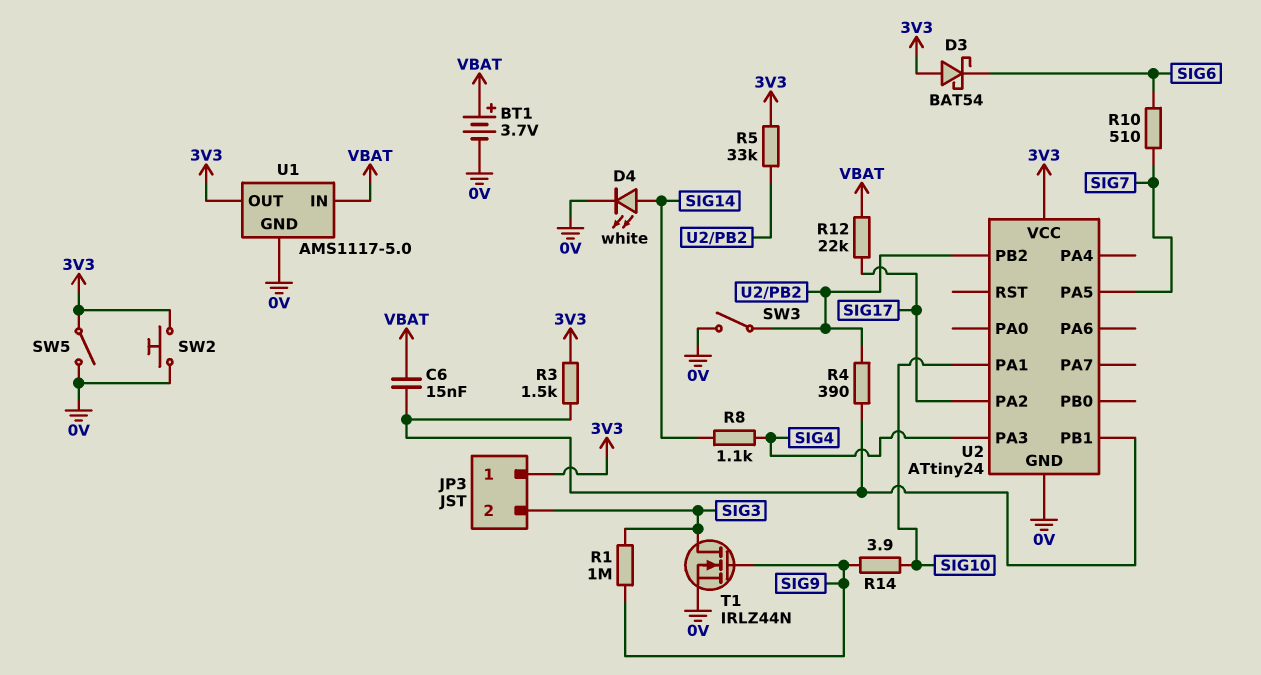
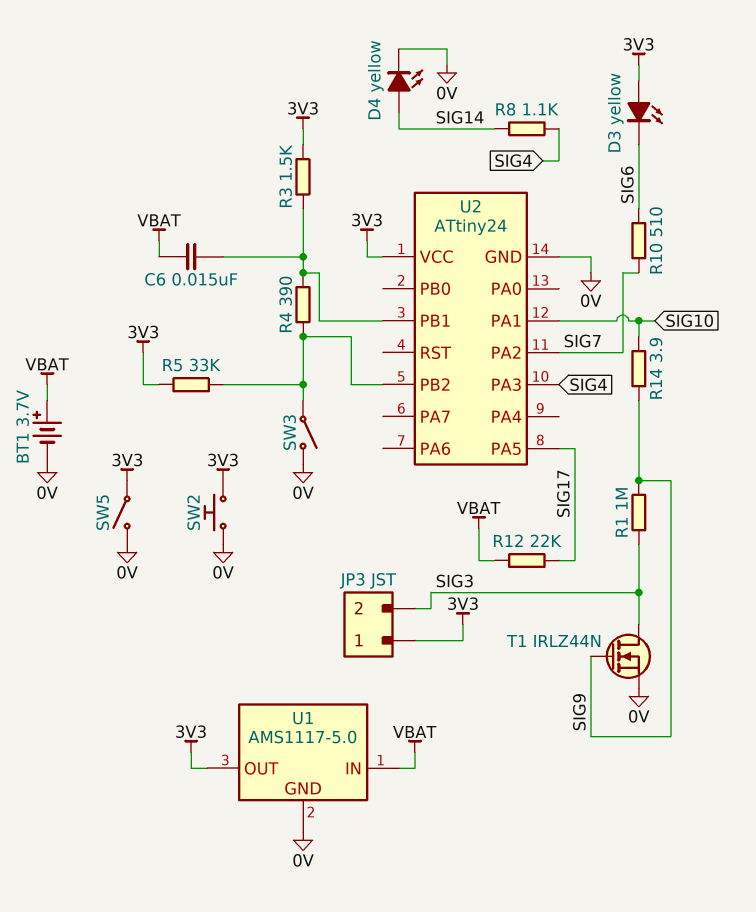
D3: schottky BAT54 (A 3V3, K SIG6) -> LED yellow (A 3V3, K SIG6)
D4: LED white (A SIG14, K 0V) -> LED yellow (A SIG14, K 0V)
U2 pin PA2: SIG17 -> SIG7
U2 pin PA5: SIG7 -> SIG17

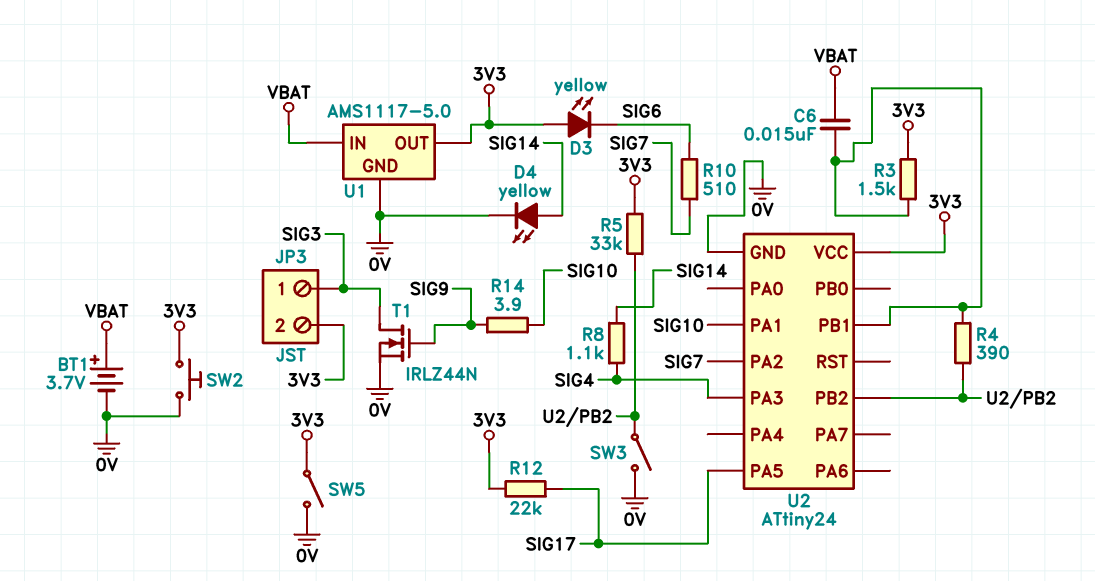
JP3 pin 1: 3V3 -> SIG3
JP3 pin 2: SIG3 -> 3V3
R1: 1M (SIG3, SIG9) -> none
R12: 22k (SIG17, VBAT) -> 22k (3V3, SIG17)

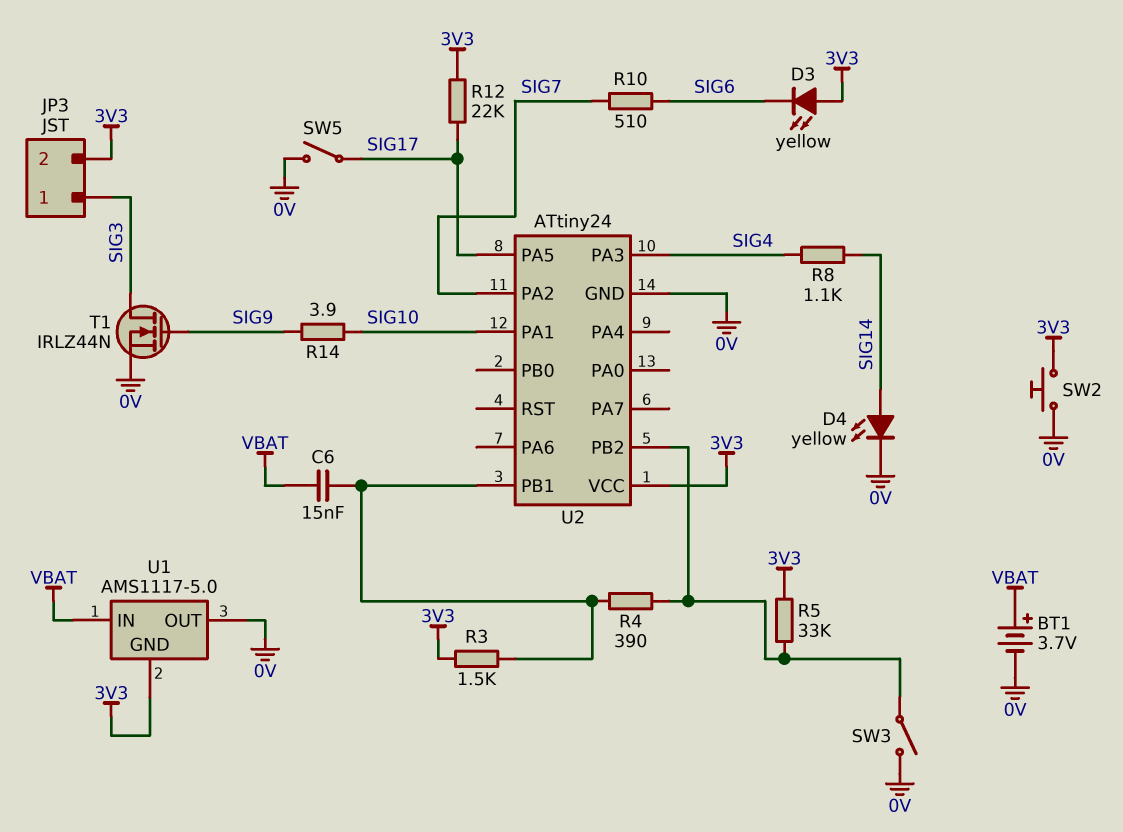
SW5: switch (0V, 3V3) -> switch (0V, SIG17)
U1 pin GND: 0V -> 3V3
U1 pin OUT: 3V3 -> 0V

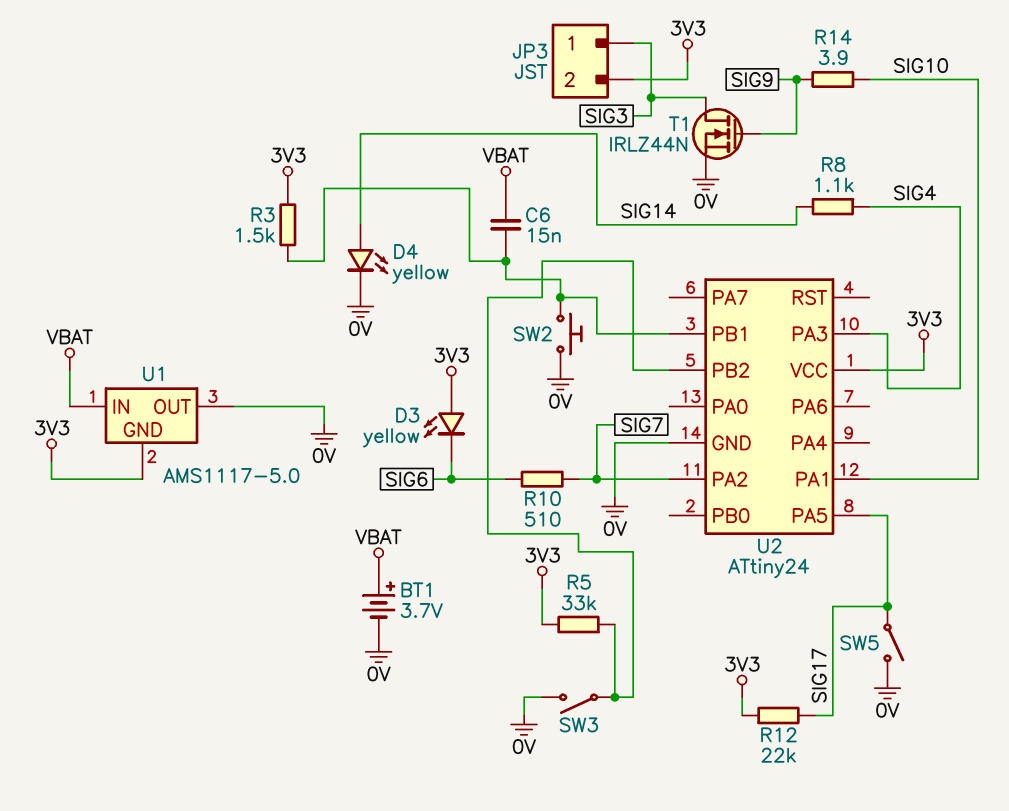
R4: 390 (U2/PB1, U2/PB2) -> none
SW2: button (0V, 3V3) -> button (0V, U2/PB1)

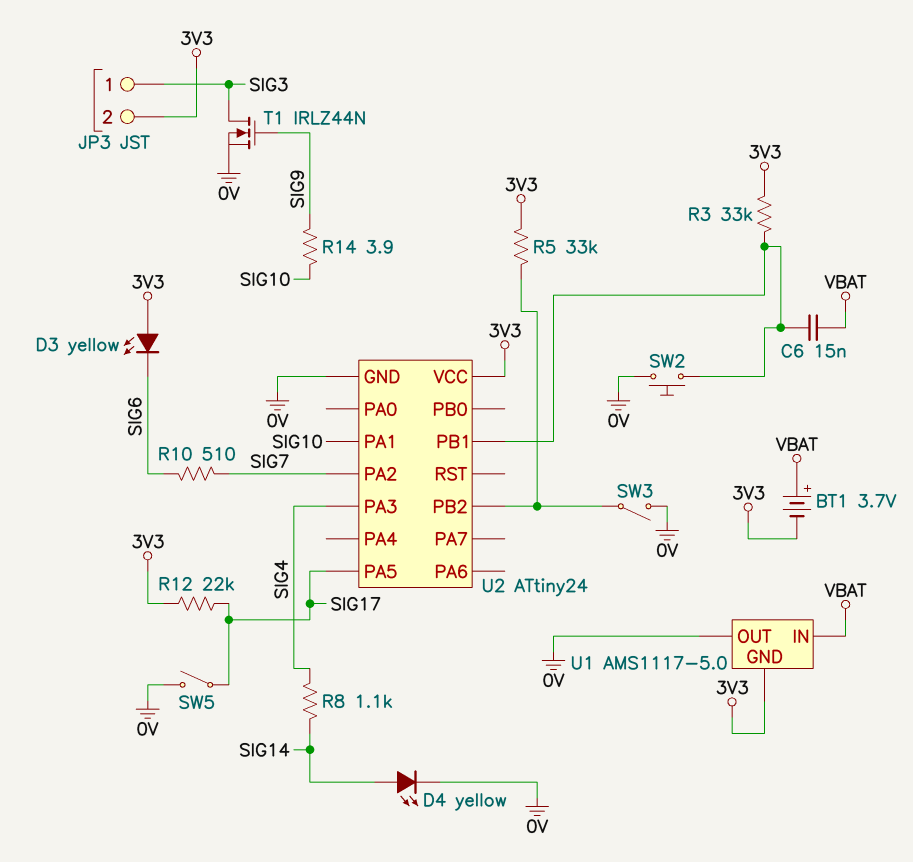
BT1: 3.7V (plus VBAT, minus 0V) -> 3.7V (plus VBAT, minus 3V3)
R3: 1.5k (3V3, U2/PB1) -> 33k (3V3, U2/PB1)

